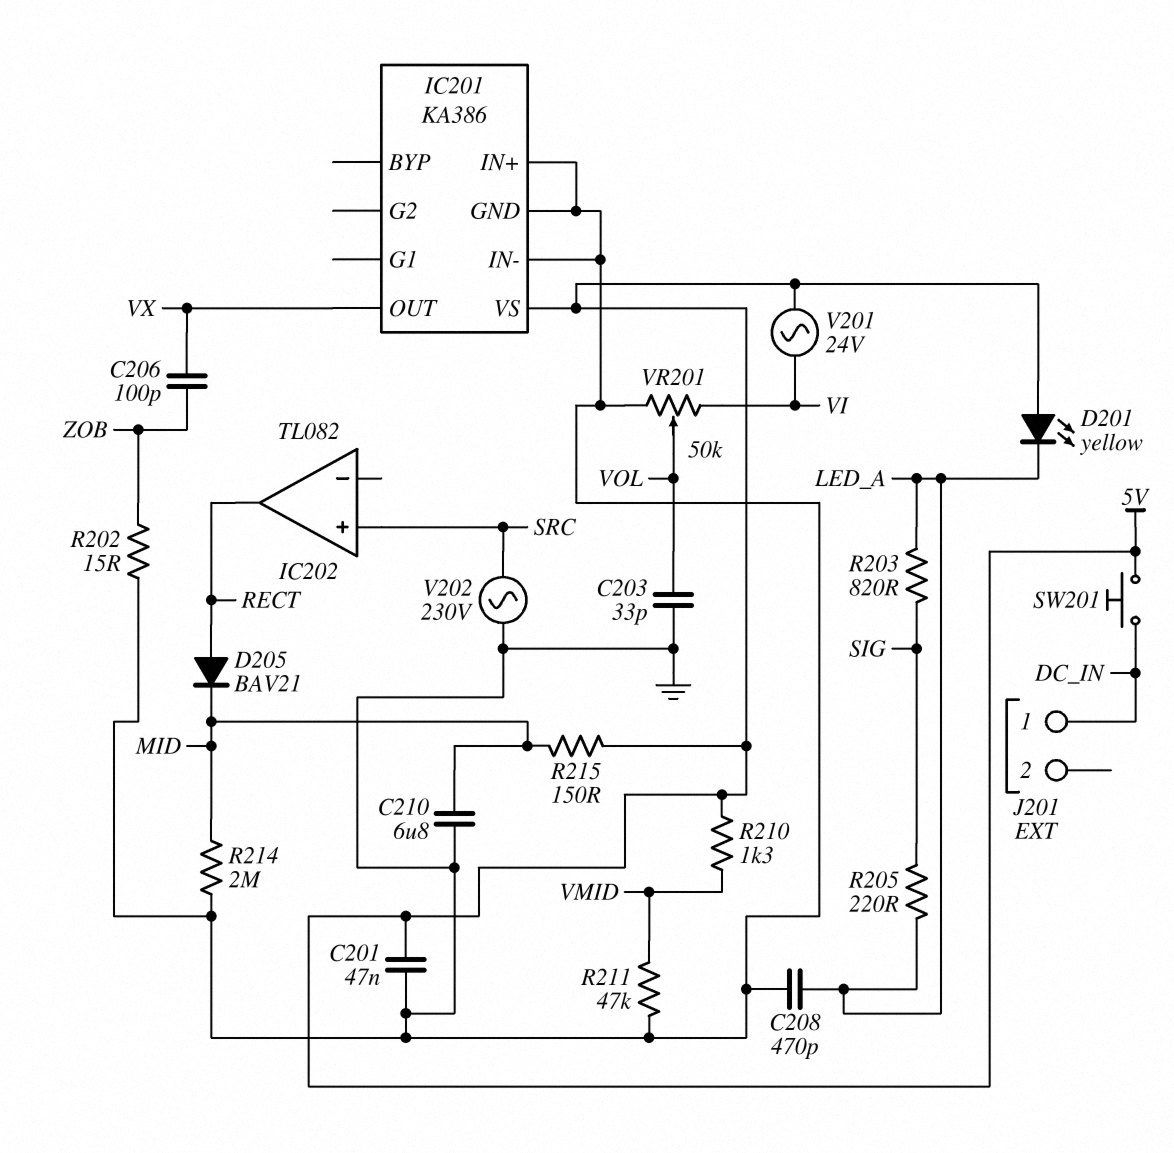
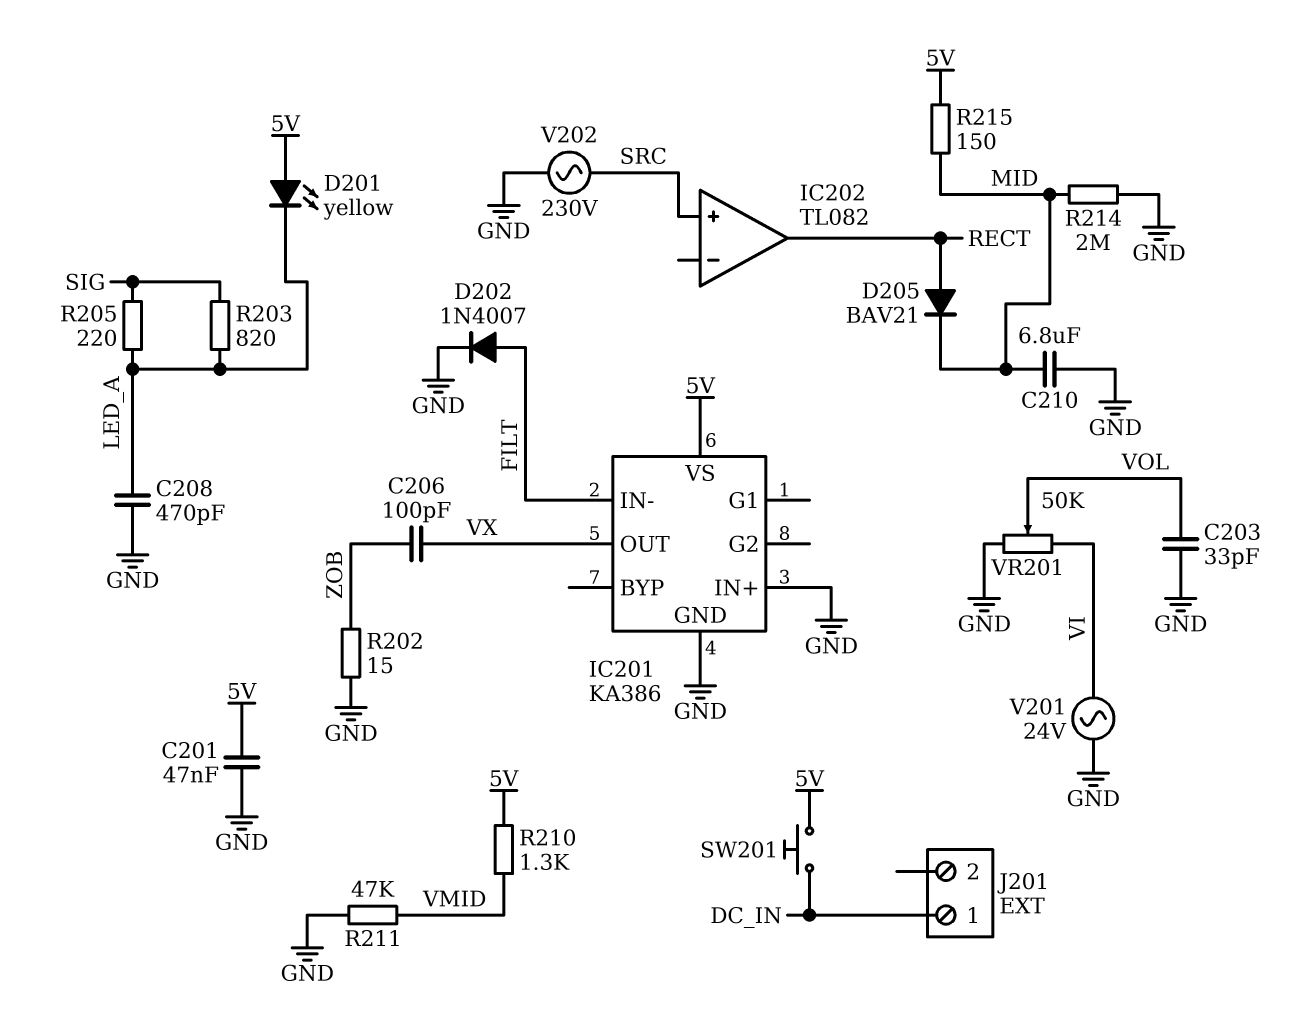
D202: none -> diode 1N4007 (A FILT, K GND)
IC201 pin IN-: GND -> FILT
V201: AC 24V (5V, VI) -> AC 24V (GND, VI)

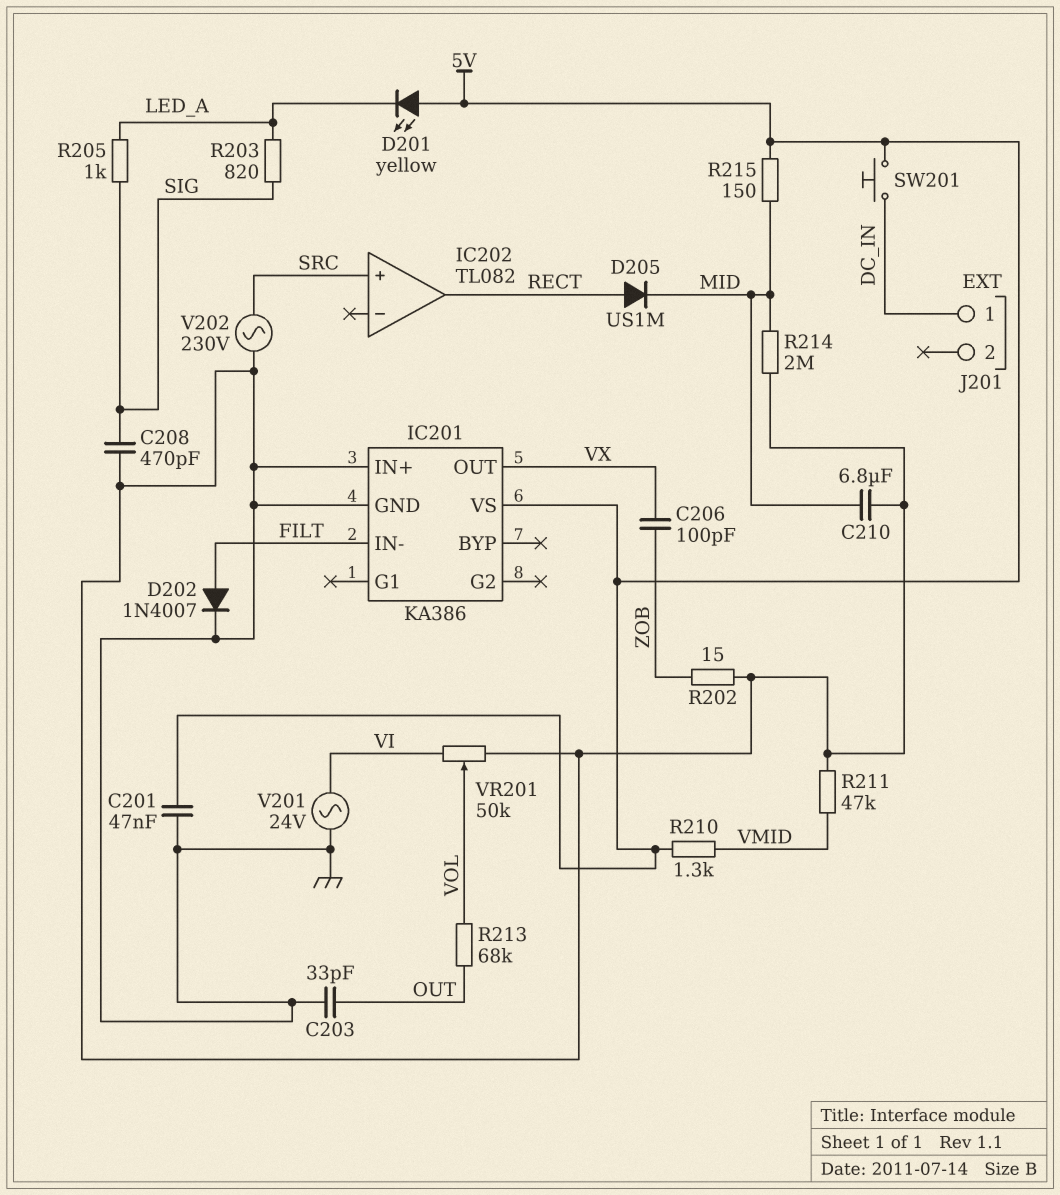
C203: 33pF (GND, VOL) -> 33pF (GND, OUT)
C208: 470pF (GND, LED_A) -> 470pF (GND, SIG)
D205: diode BAV21 (A RECT, K MID) -> diode US1M (A RECT, K MID)
R205: 220 (LED_A, SIG) -> 1k (LED_A, SIG)
R213: none -> 68k (OUT, VOL)

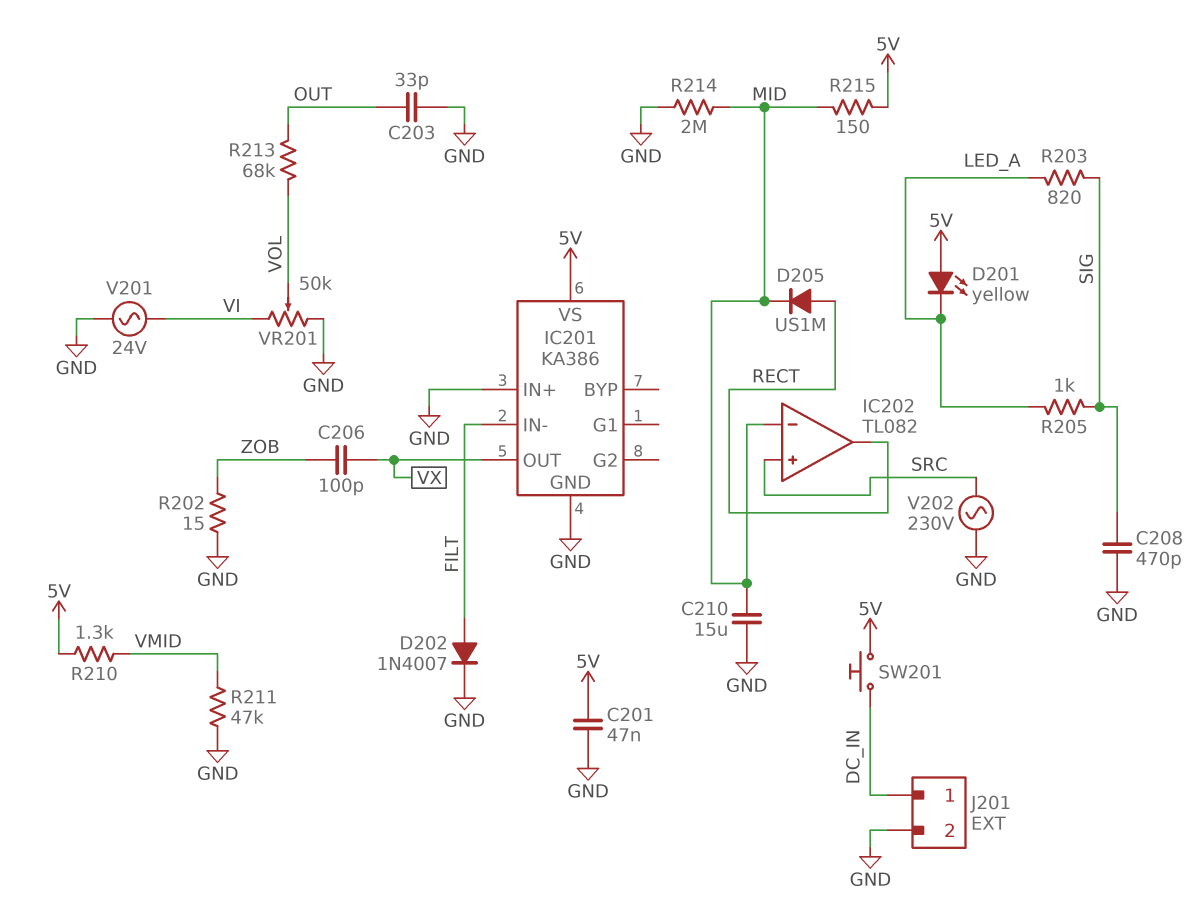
C210: 6.8uF (GND, MID) -> 15uF (GND, MID)
IC202 pin in-: none -> MID
J201 pin 2: none -> GND

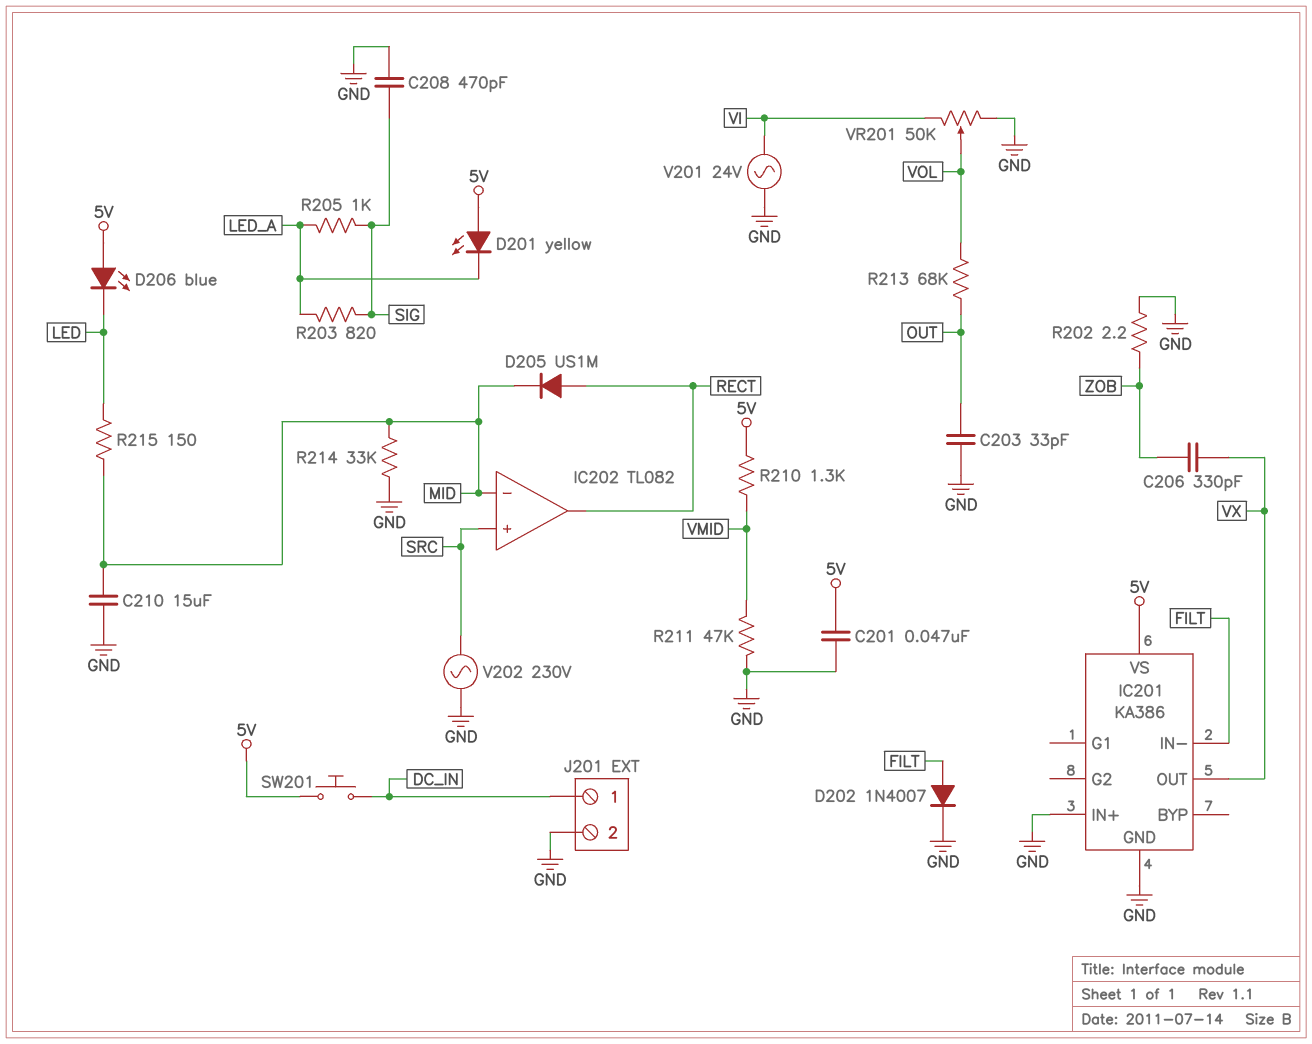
C206: 100pF (VX, ZOB) -> 330pF (VX, ZOB)
D206: none -> LED blue (A 5V, K LED)
R202: 15 (GND, ZOB) -> 2.2 (GND, ZOB)
R214: 2M (GND, MID) -> 33k (GND, MID)
R215: 150 (5V, MID) -> 150 (LED, MID)

